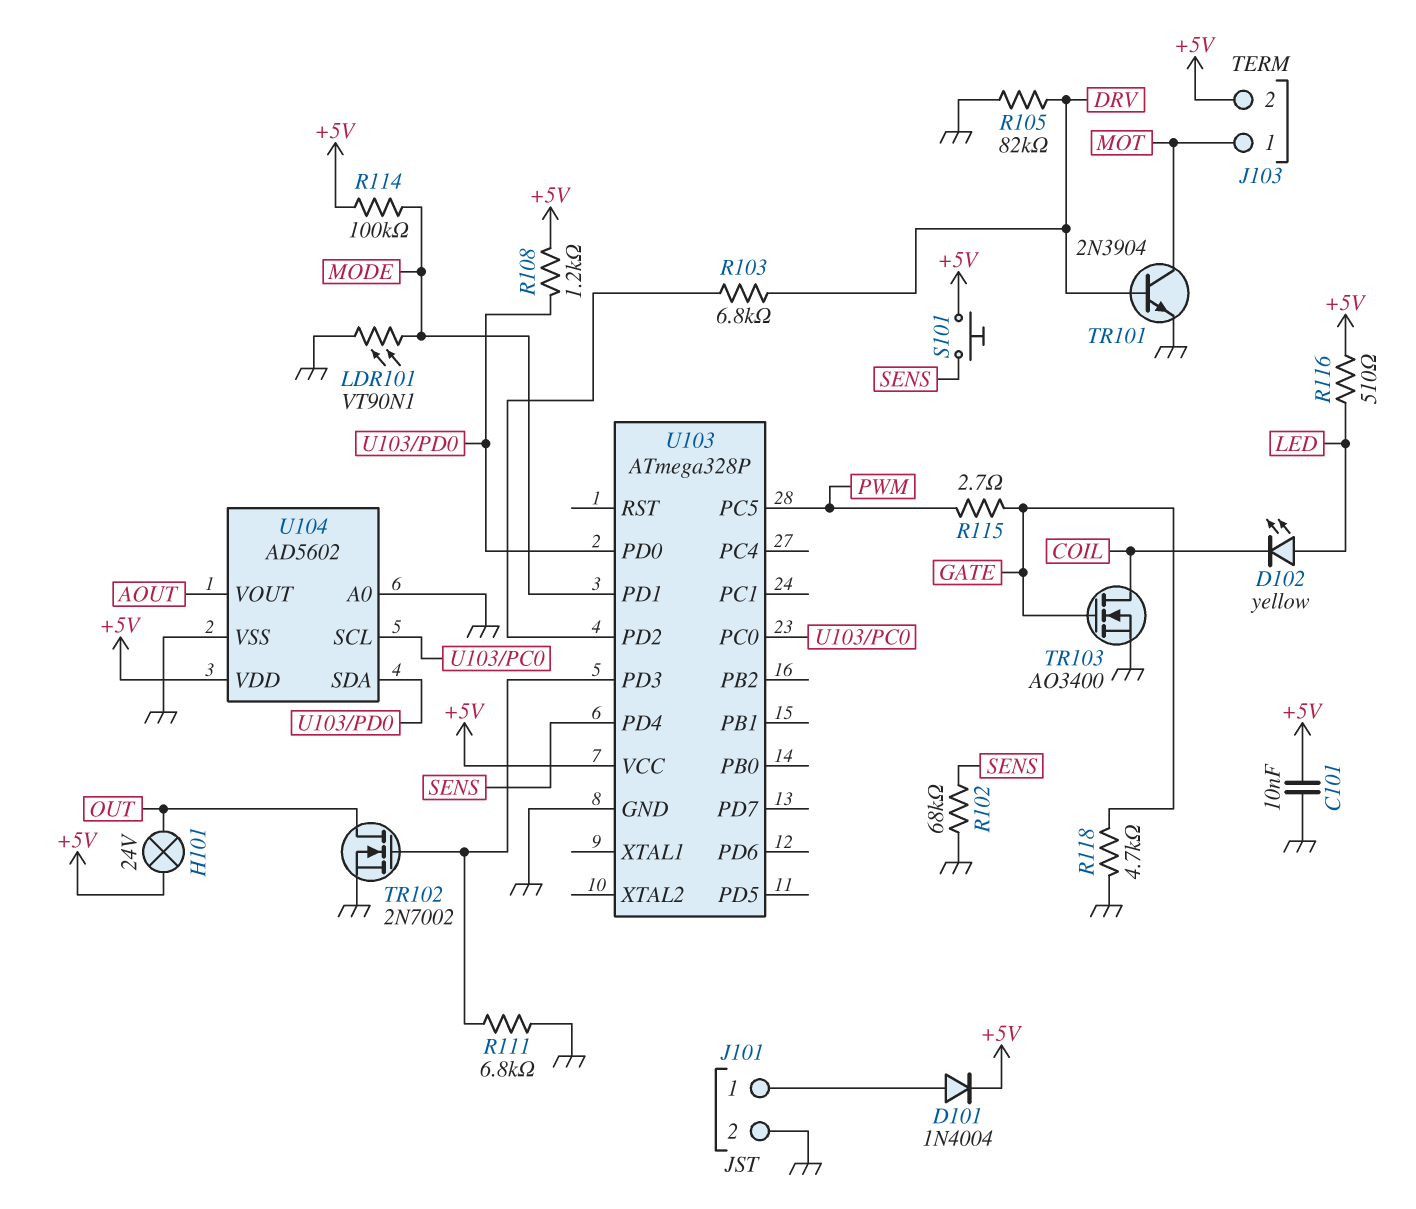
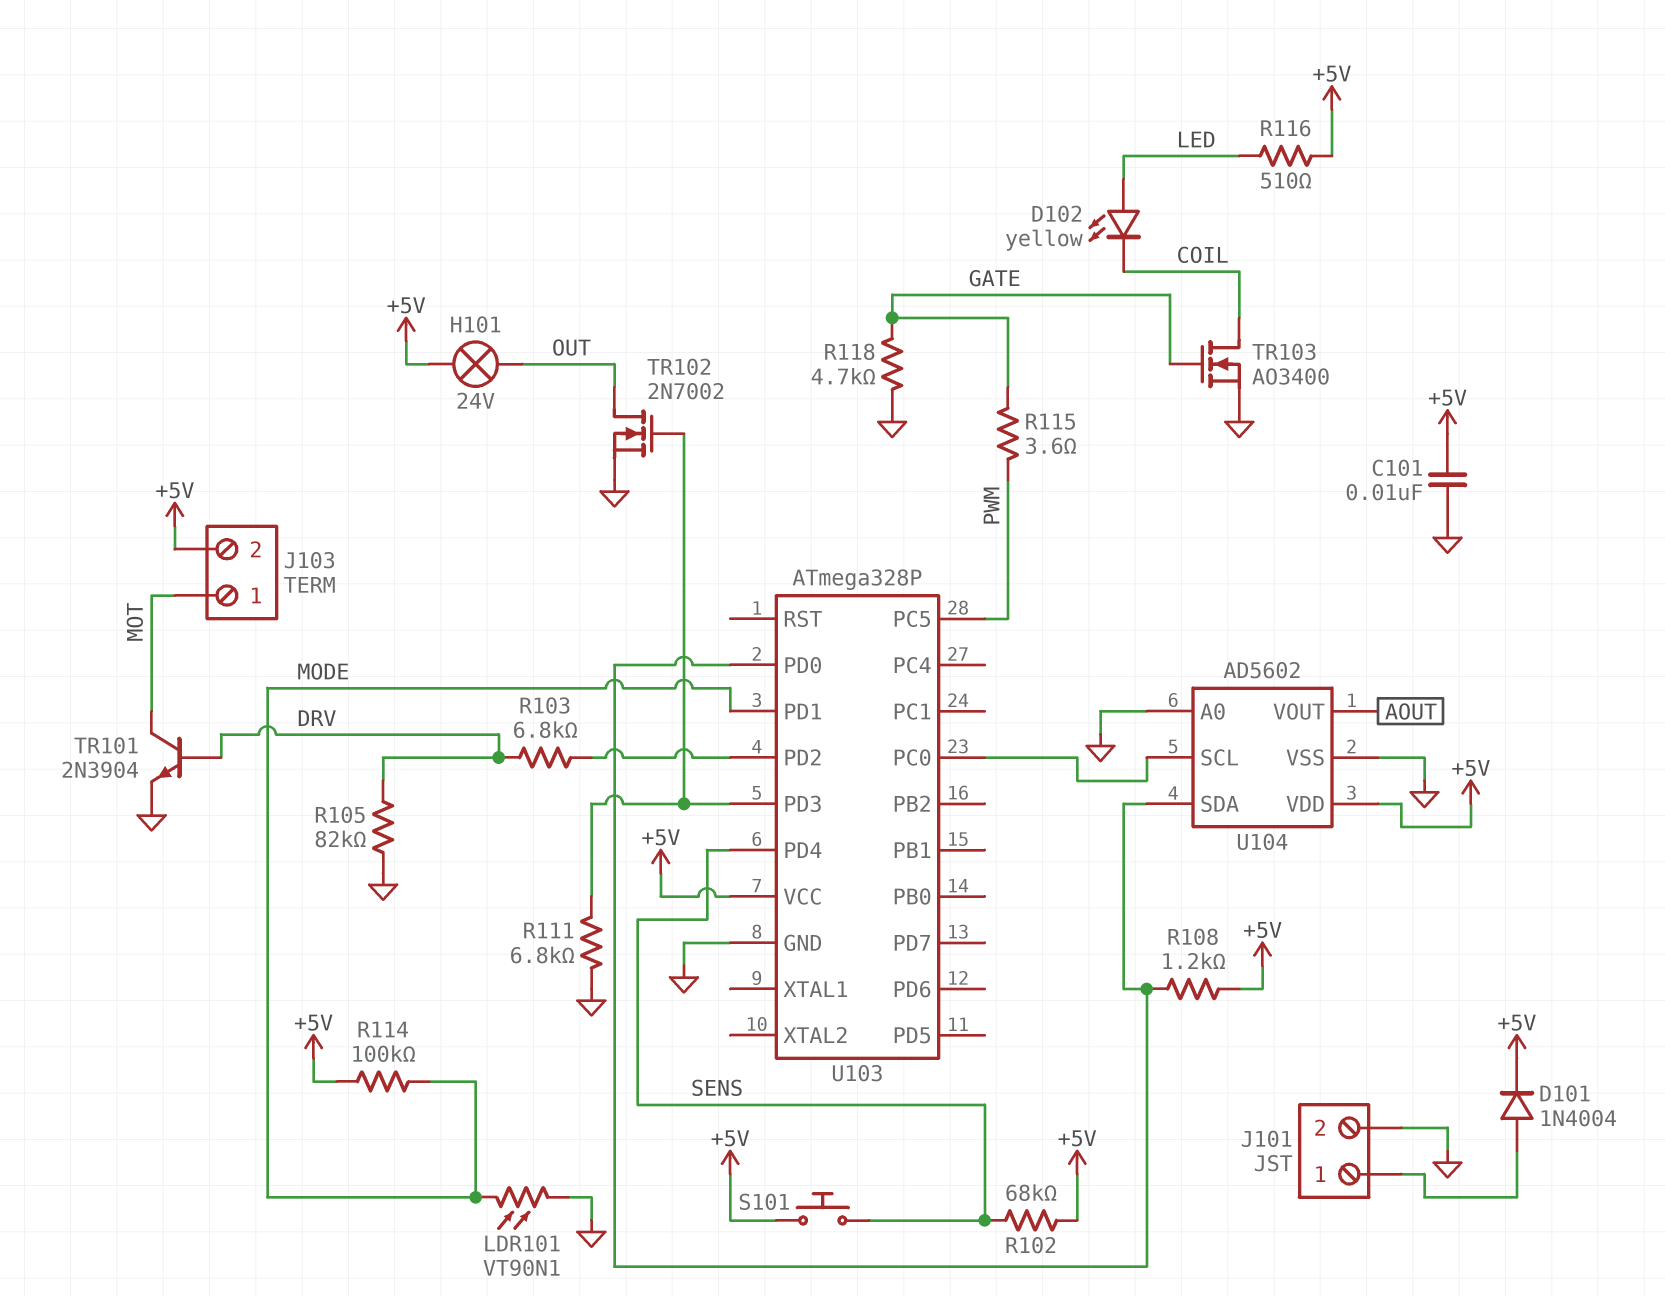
R102: 68k (GND, SENS) -> 68k (+5V, SENS)
R115: 2.7 (GATE, PWM) -> 3.6 (GATE, PWM)

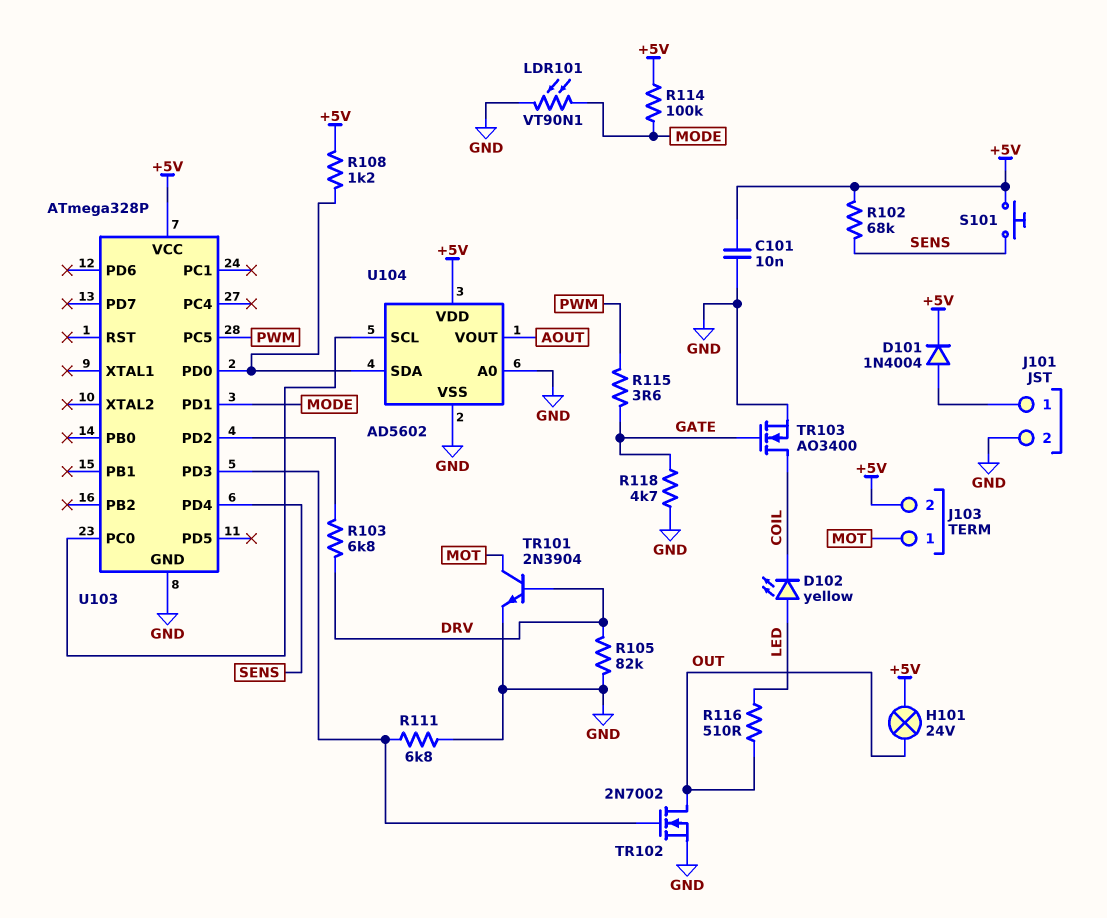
R116: 510 (+5V, LED) -> 510 (LED, OUT)

